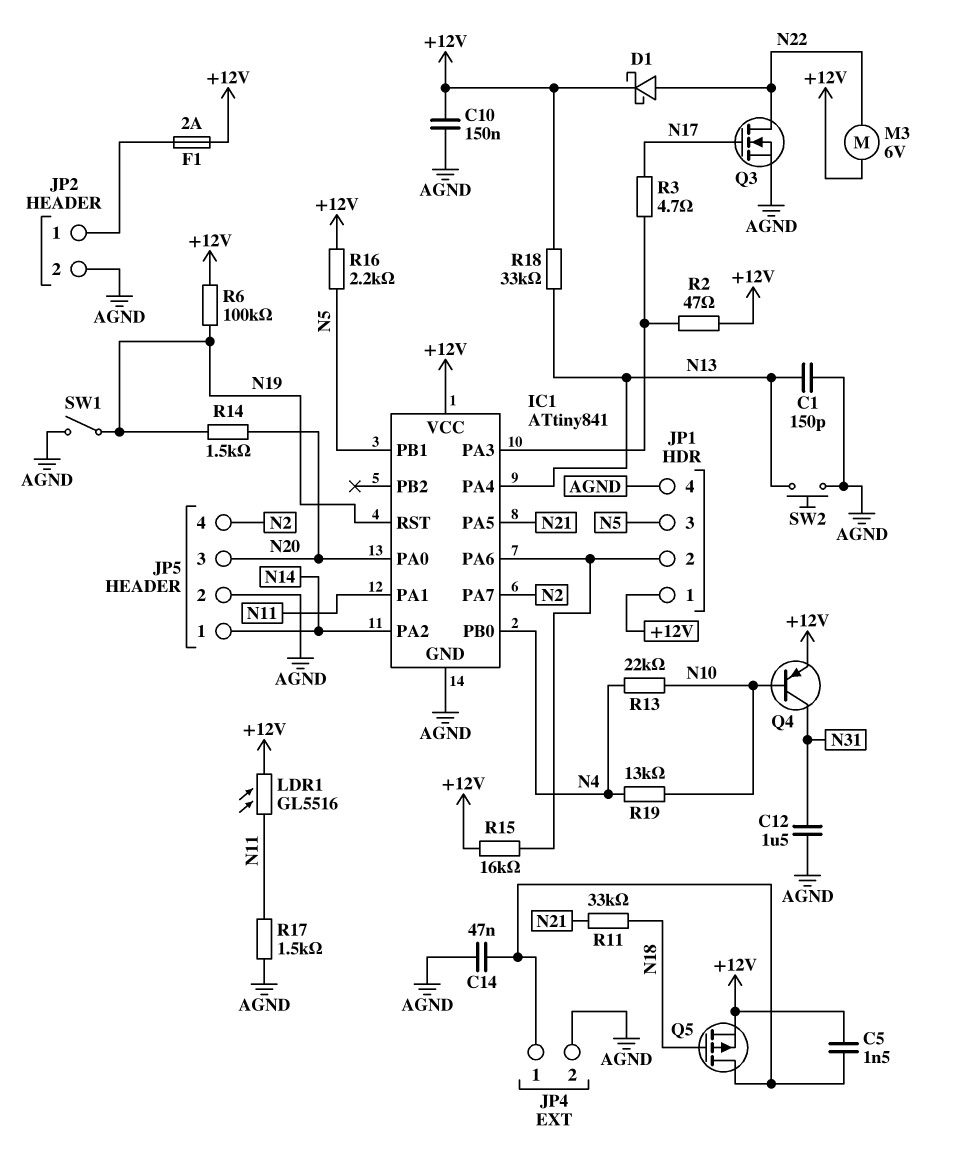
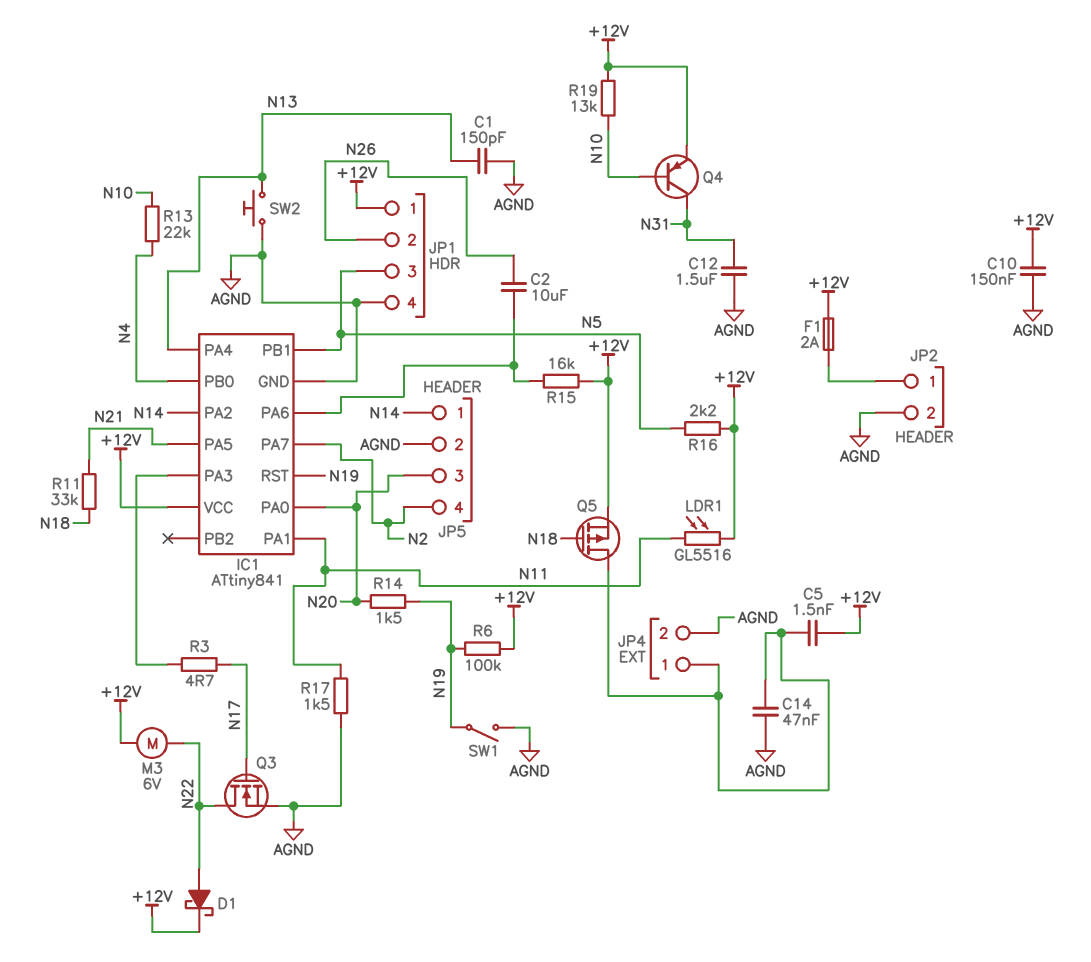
C2: none -> 10uF (IC1/PA6, N26)
JP1 pin 2: IC1/PA6 -> N26
R2: 47 (+12V, IC1/PA3) -> none
R18: 33k (+12V, N13) -> none
R19: 13k (N4, N10) -> 13k (+12V, N10)

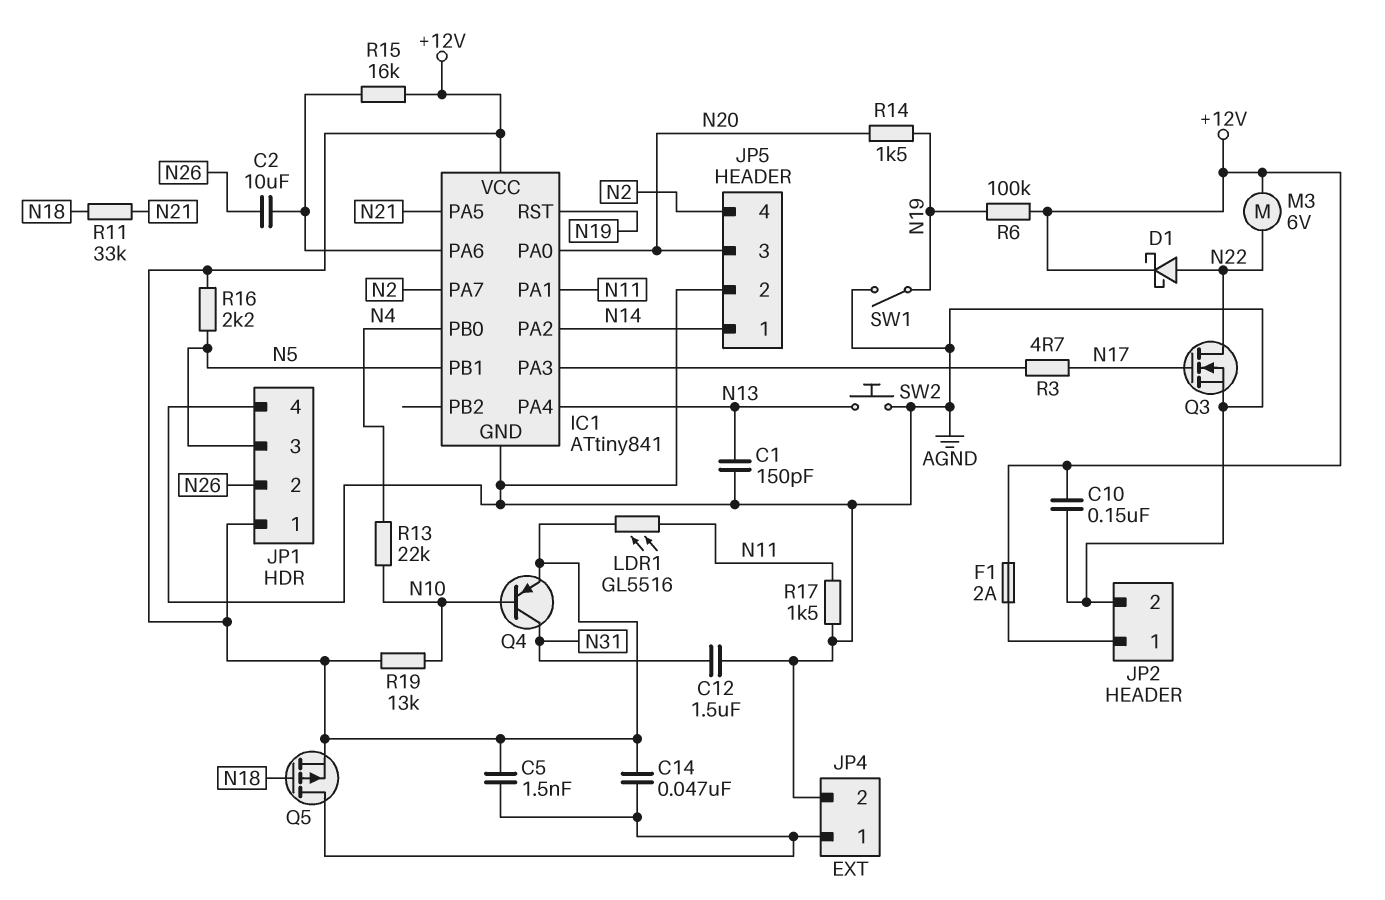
C14: 47nF (AGND, JP4/1) -> 47nF (+12V, JP4/1)

